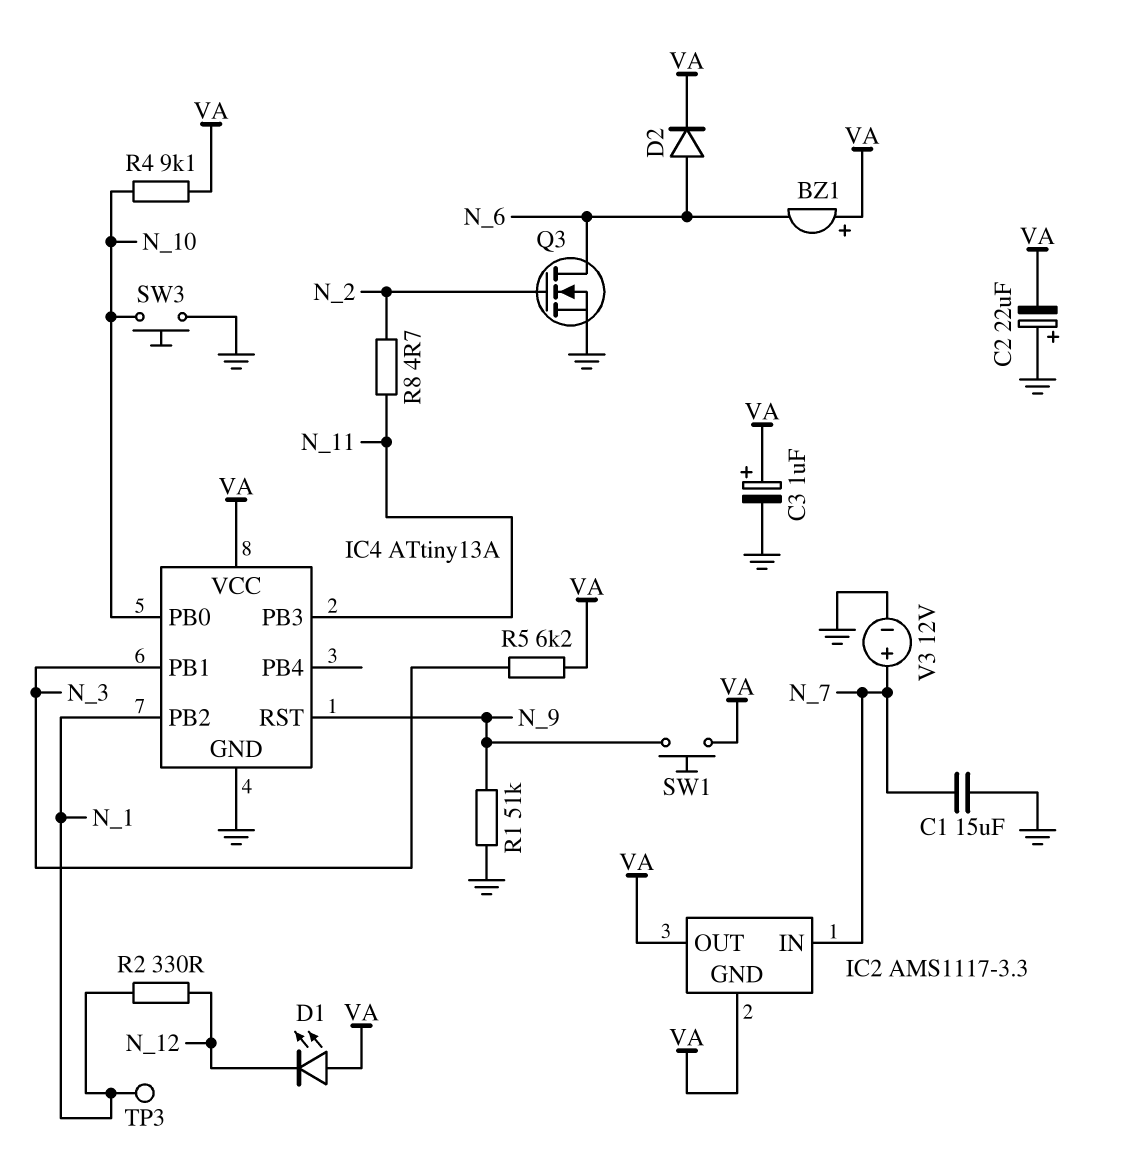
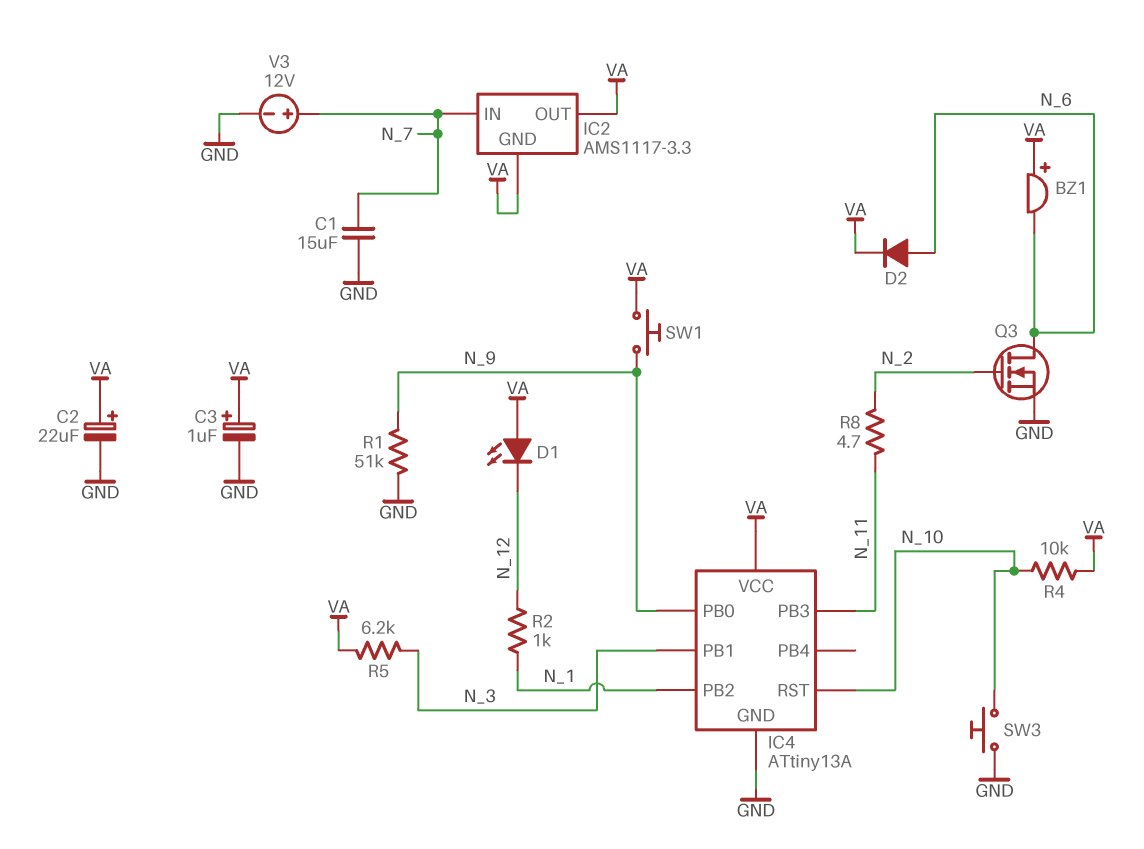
C2: 22uF (plus GND, minus VA) -> 22uF (plus VA, minus GND)
IC4 pin PB0: N_10 -> N_9
IC4 pin RST: N_9 -> N_10
R2: 330 (N_1, N_12) -> 1k (N_1, N_12)
R4: 9.1k (N_10, VA) -> 10k (N_10, VA)
TP3: test point (N_1) -> none

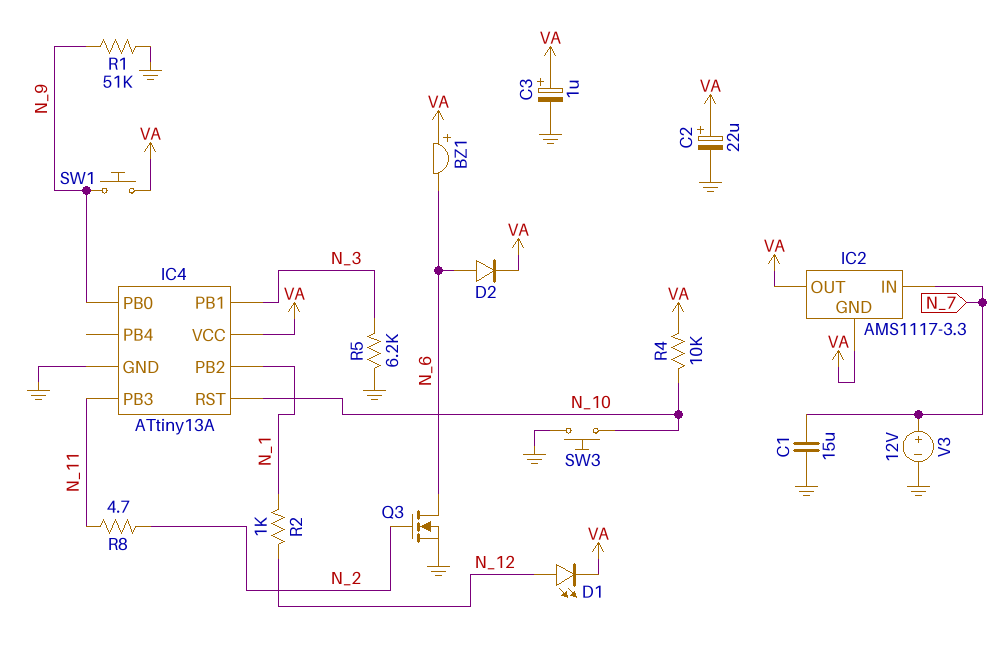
D1: LED (A VA, K N_12) -> LED (A N_12, K VA)
R5: 6.2k (N_3, VA) -> 6.2k (GND, N_3)

